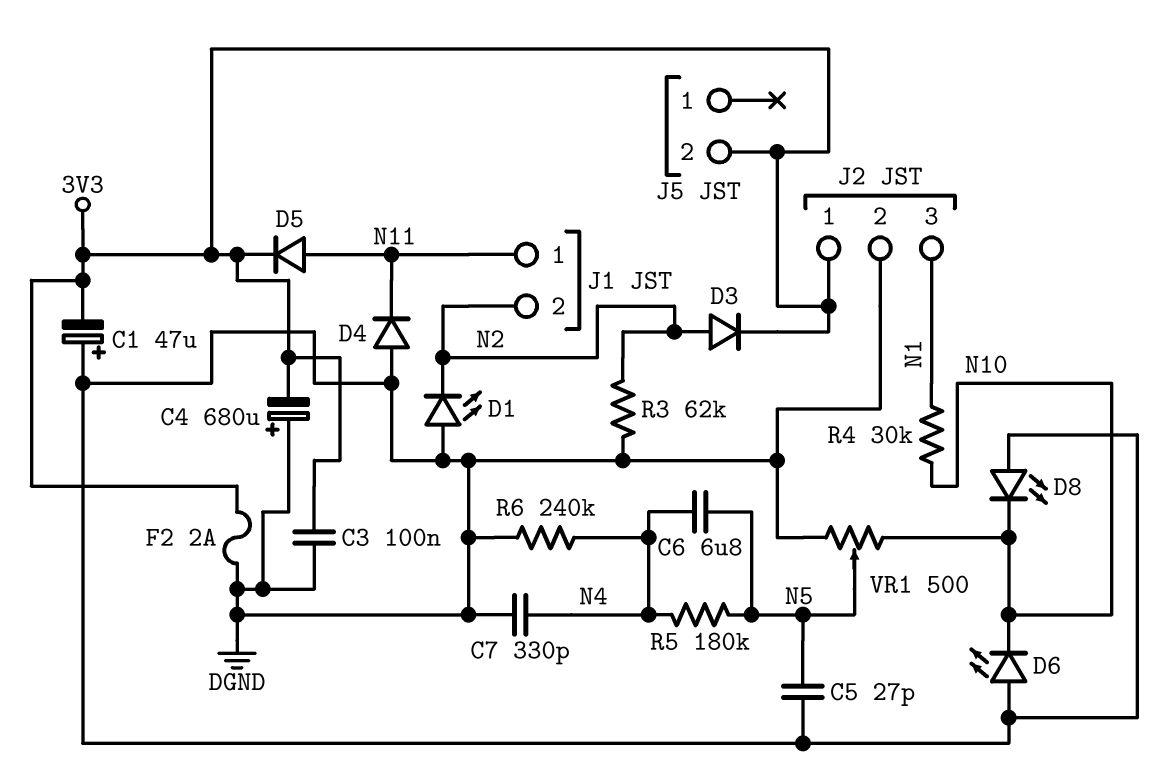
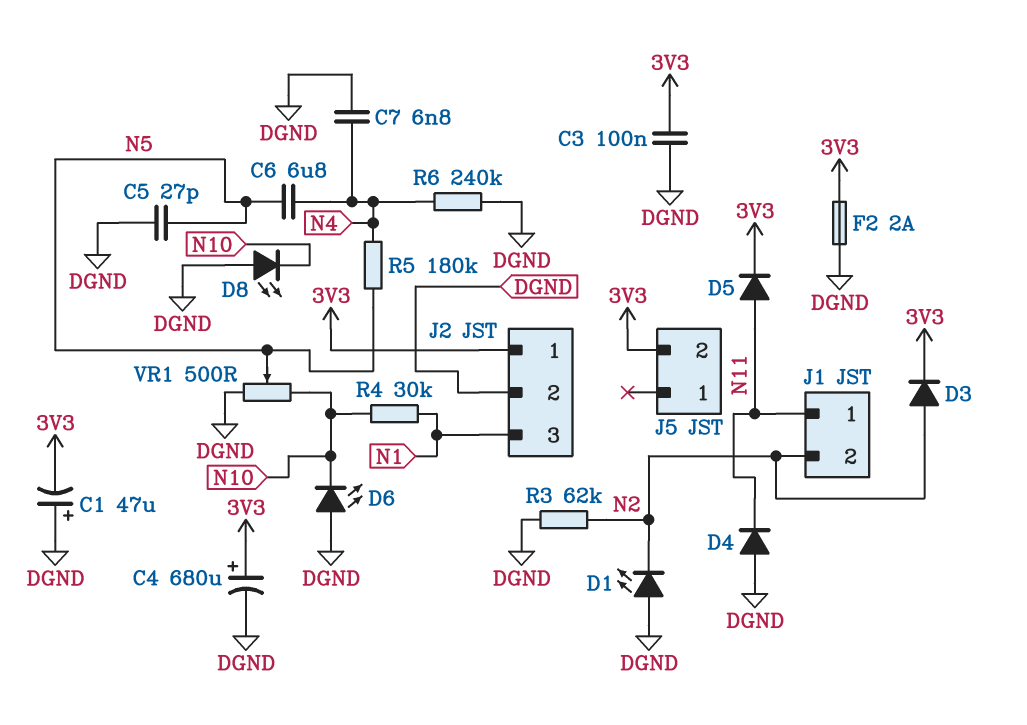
C4: 680uF (plus DGND, minus 3V3) -> 680uF (plus 3V3, minus DGND)
C7: 330pF (DGND, N4) -> 6.8nF (DGND, N4)

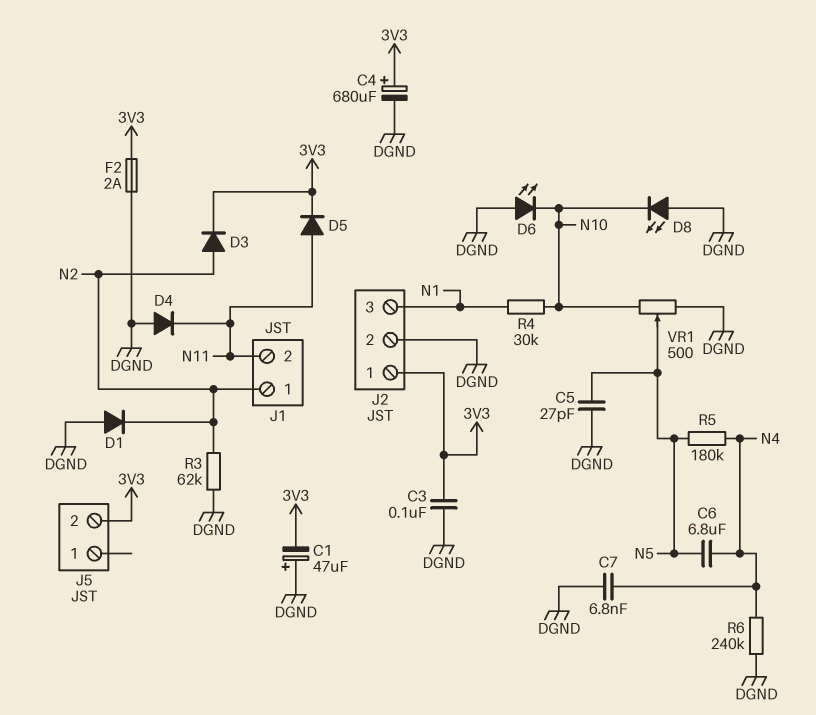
D1: LED (A DGND, K N2) -> diode (A DGND, K N2)
J1 pin 1: N11 -> N2
J1 pin 2: N2 -> N11

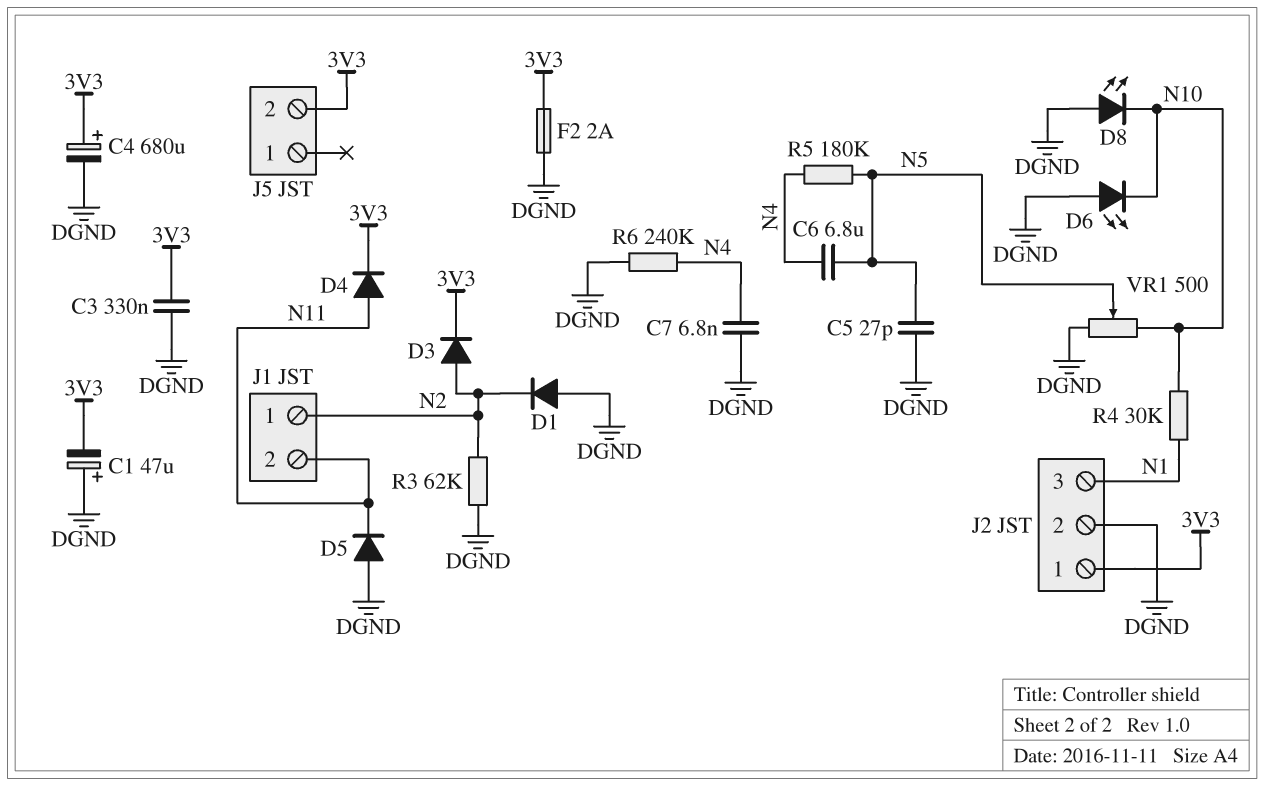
C3: 100nF (3V3, DGND) -> 330nF (3V3, DGND)
D4: diode (A DGND, K N11) -> diode (A N11, K 3V3)
D5: diode (A N11, K 3V3) -> diode (A DGND, K N11)

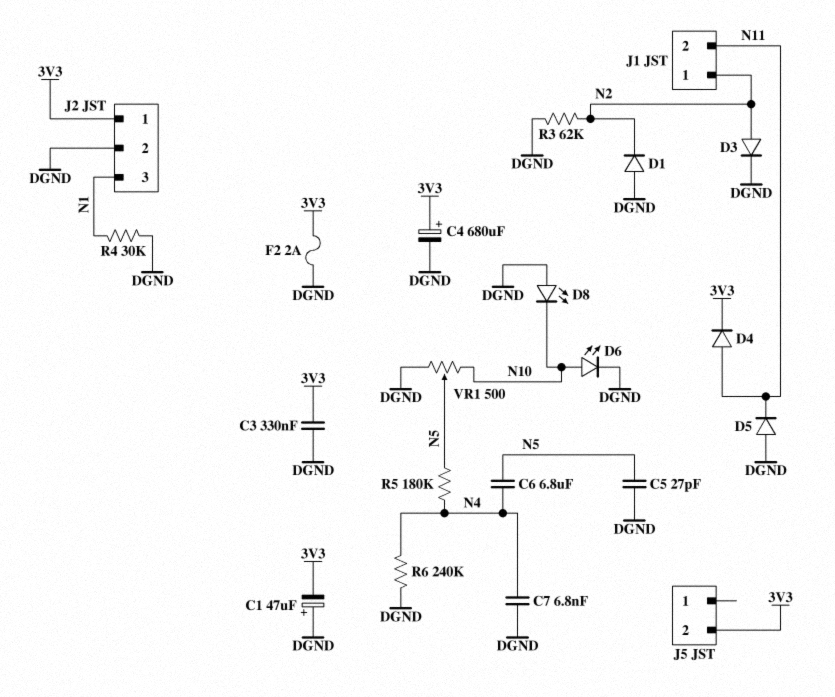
D3: diode (A N2, K 3V3) -> diode (A N2, K DGND)
D6: LED (A DGND, K N10) -> LED (A N10, K DGND)
R4: 30k (N1, N10) -> 30k (DGND, N1)

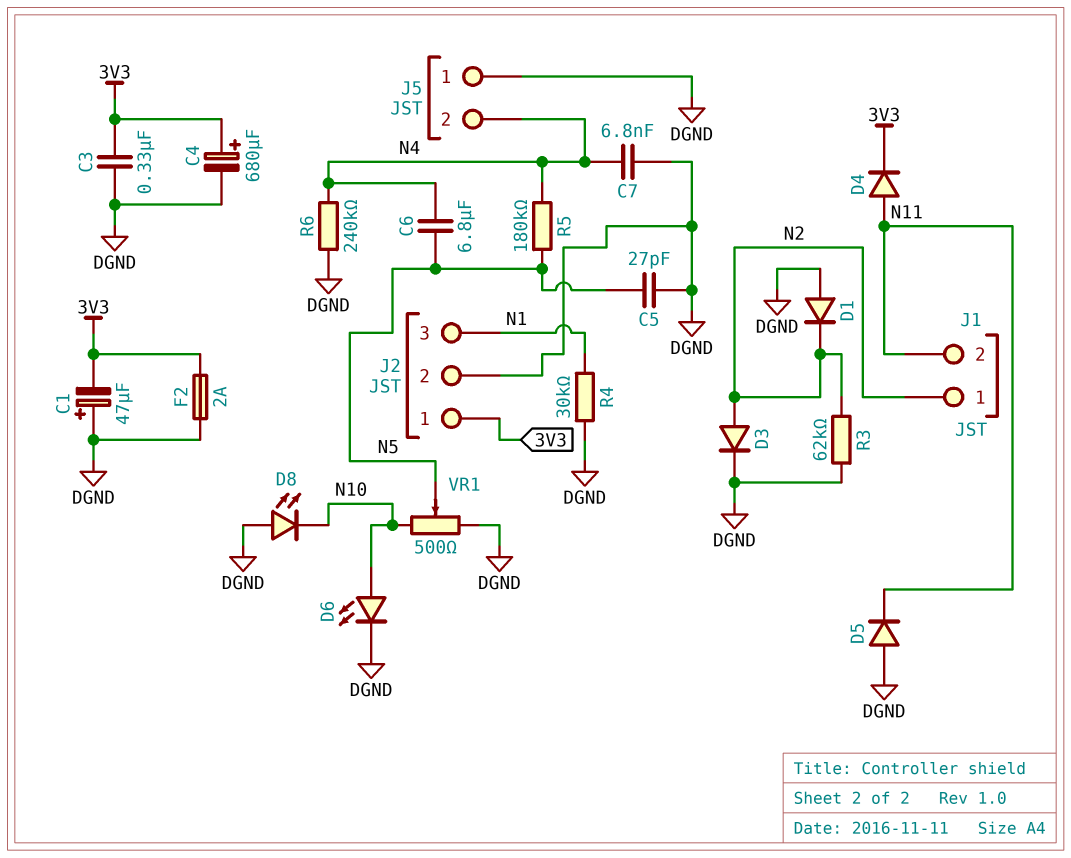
J5 pin 1: none -> DGND
J5 pin 2: 3V3 -> N4

